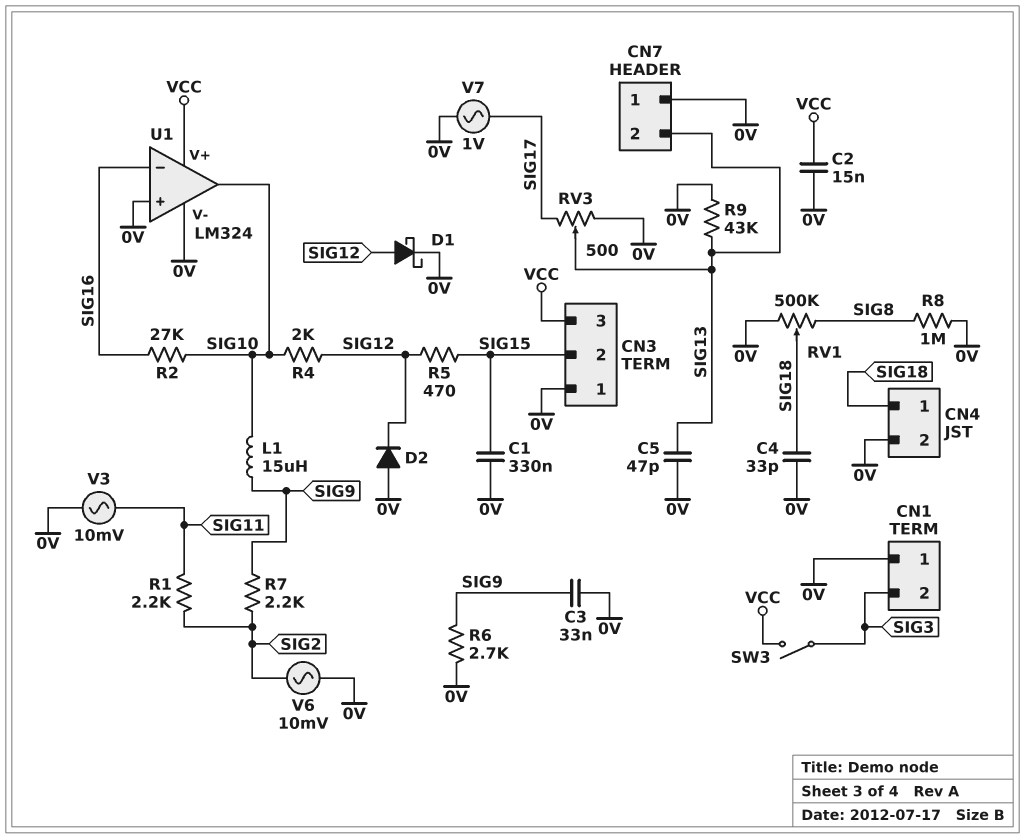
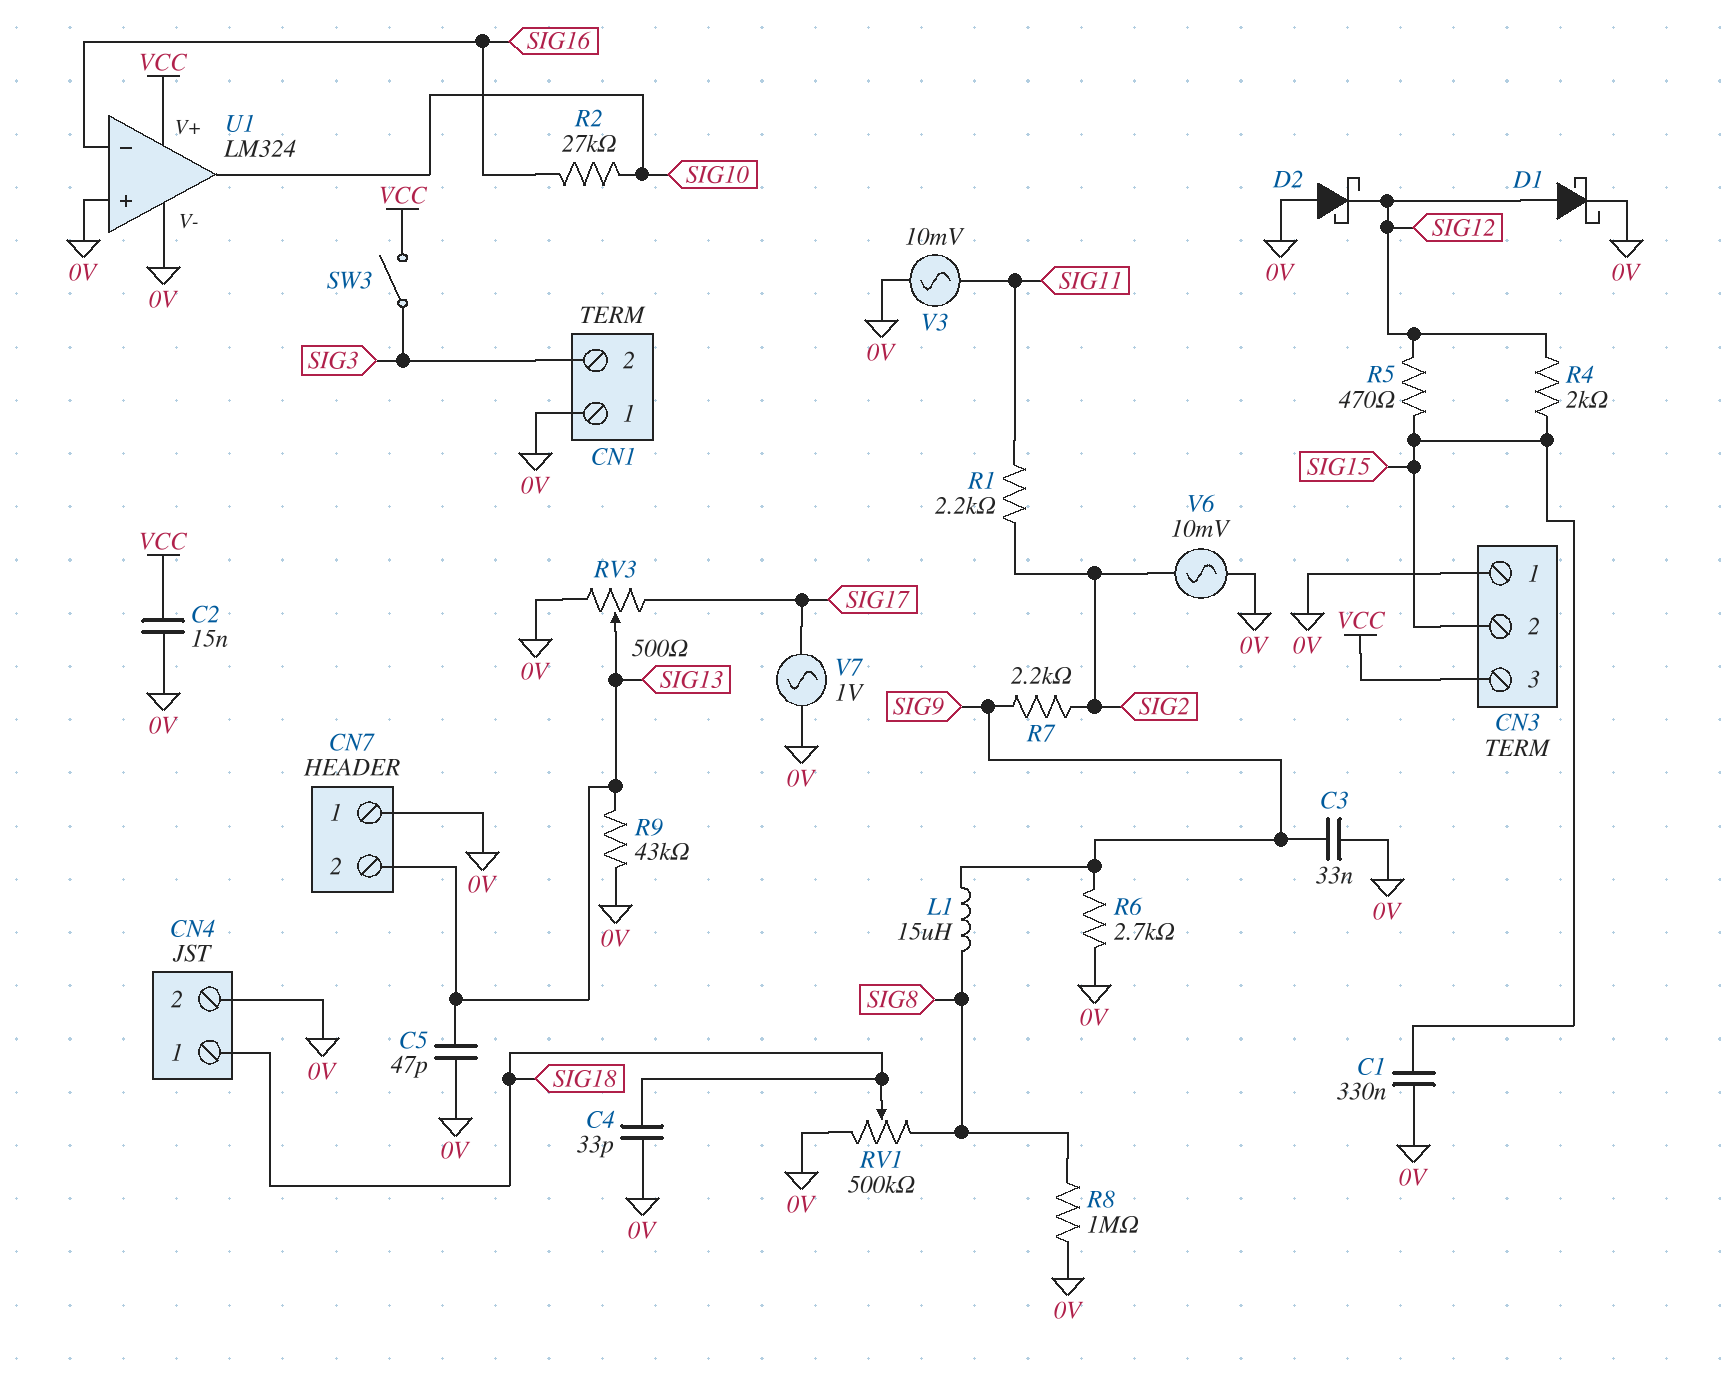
D2: diode (A 0V, K SIG12) -> schottky (A 0V, K SIG12)
L1: 15uH (SIG9, SIG10) -> 15uH (SIG8, SIG9)
R4: 2k (SIG10, SIG12) -> 2k (SIG12, SIG15)

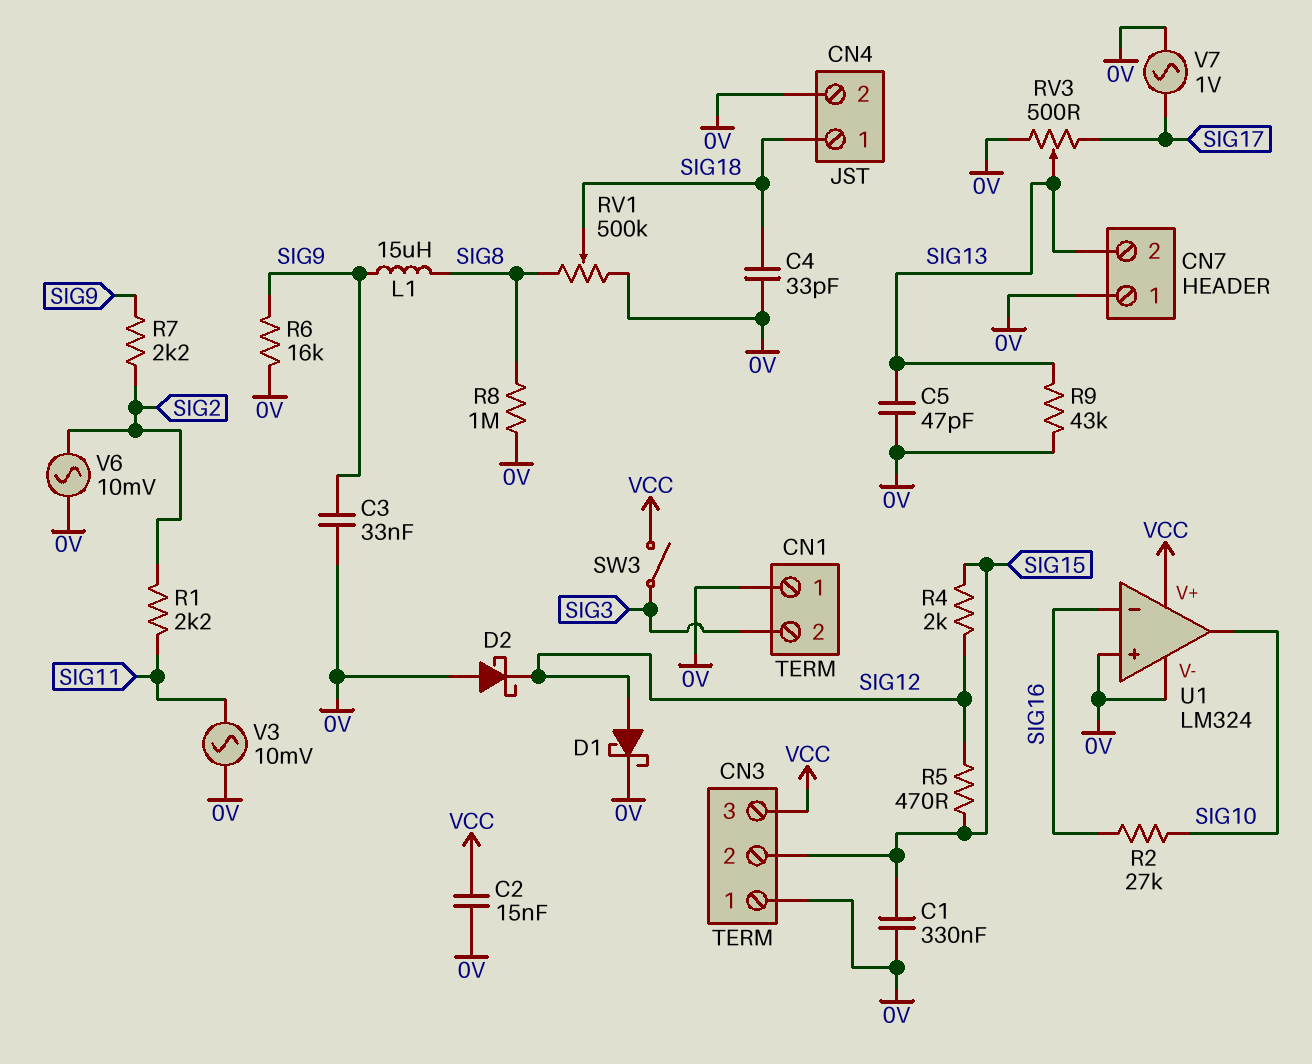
R6: 2.7k (0V, SIG9) -> 16k (0V, SIG9)

